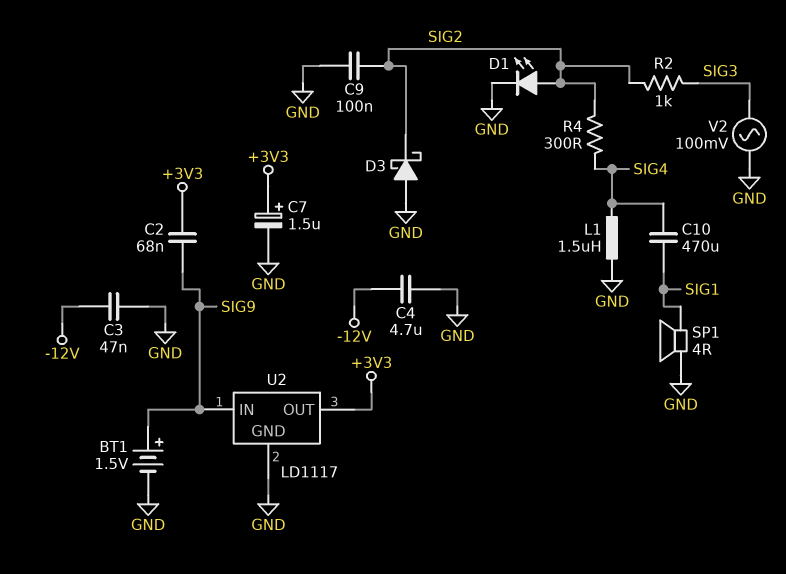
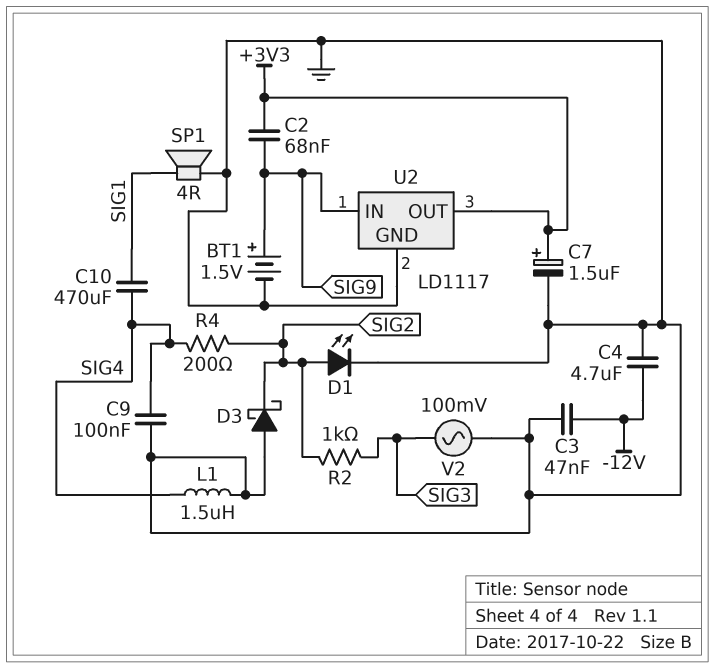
C9: 100nF (GND, SIG2) -> 100nF (GND, SIG4)
R4: 300 (SIG2, SIG4) -> 200 (SIG2, SIG4)

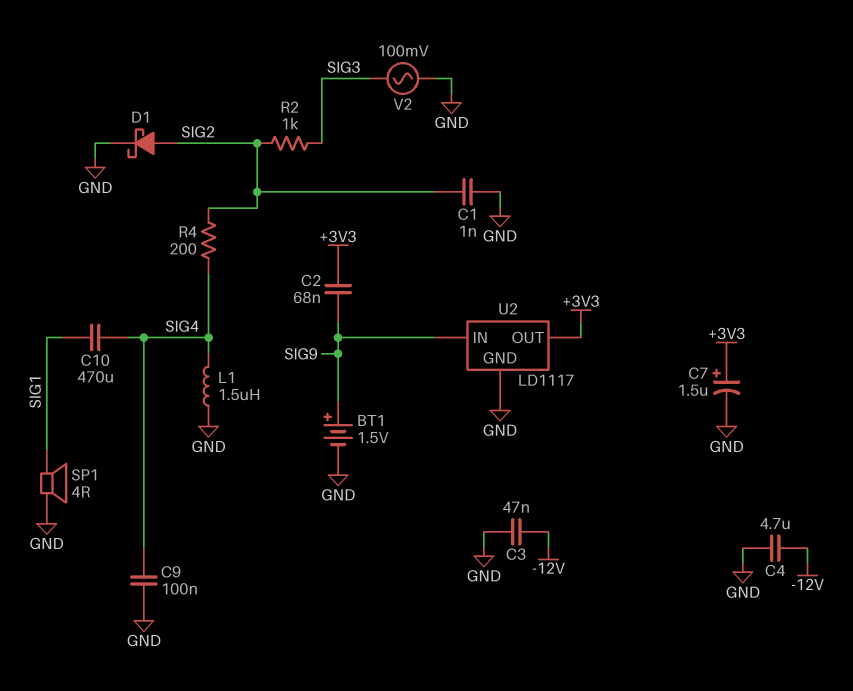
C1: none -> 1nF (GND, SIG2)
D1: LED (A SIG2, K GND) -> schottky (A SIG2, K GND)
D3: schottky (A GND, K SIG2) -> none

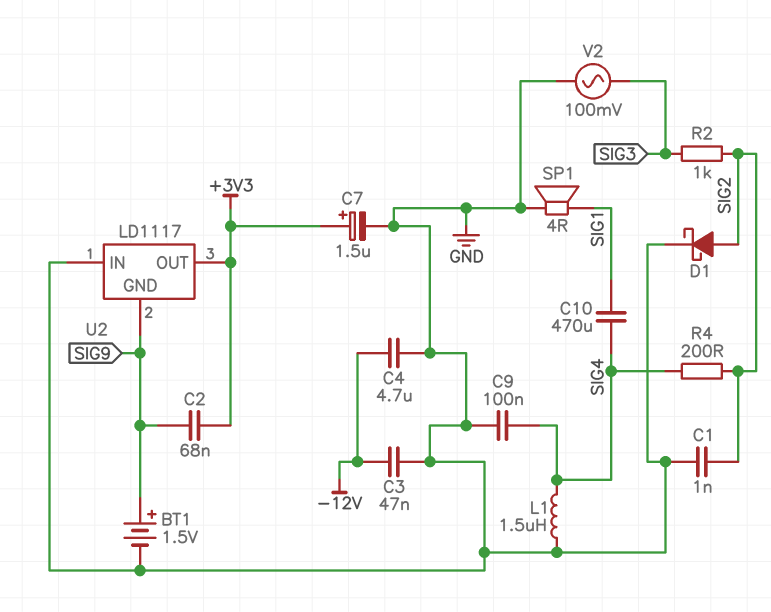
U2 pin GND: GND -> SIG9
U2 pin IN: SIG9 -> GND

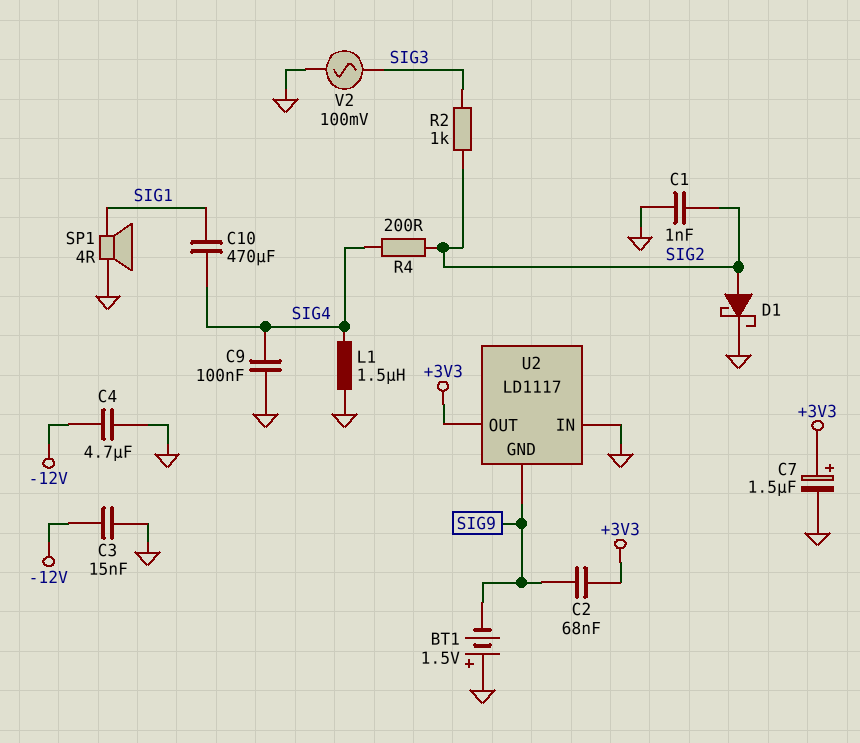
BT1: 1.5V (plus SIG9, minus GND) -> 1.5V (plus GND, minus SIG9)
C3: 47nF (-12V, GND) -> 15nF (-12V, GND)

